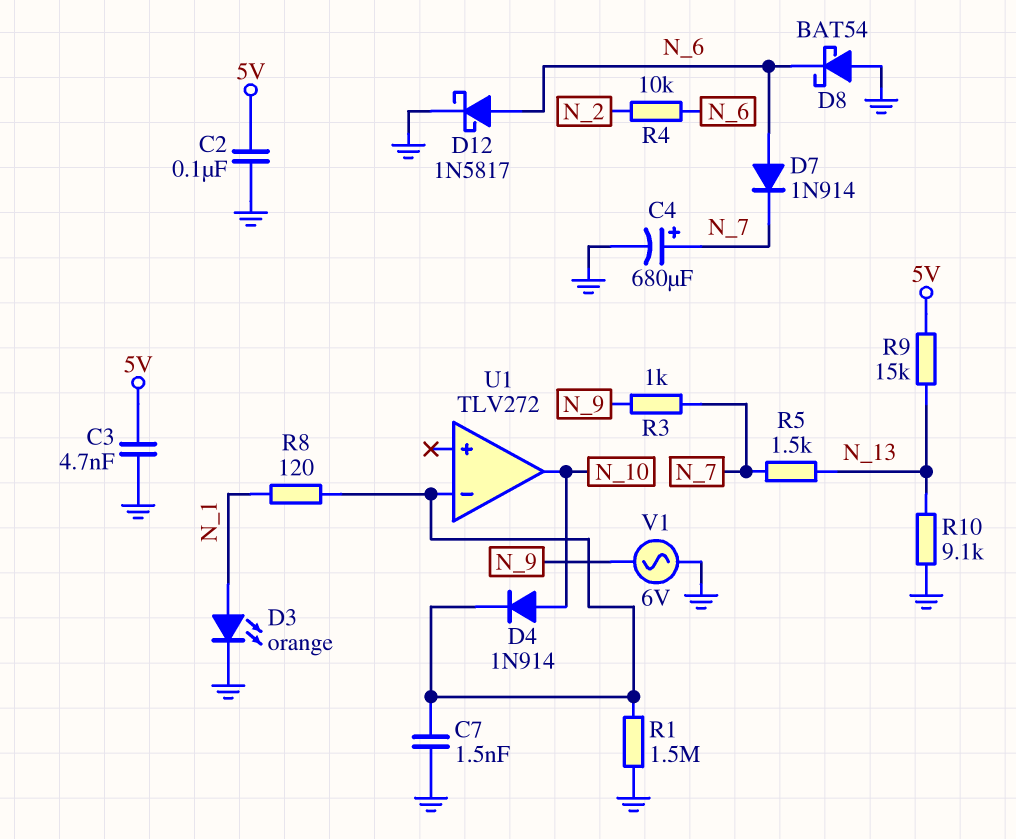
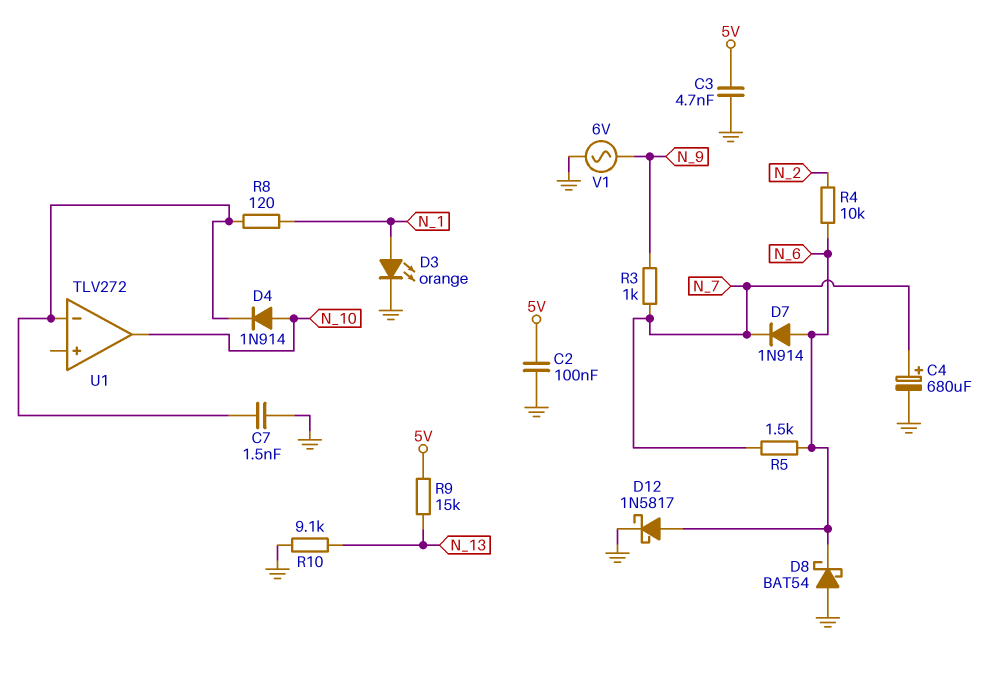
R1: 1.5M (GND, U1/in-) -> none
R5: 1.5k (N_7, N_13) -> 1.5k (N_6, N_7)

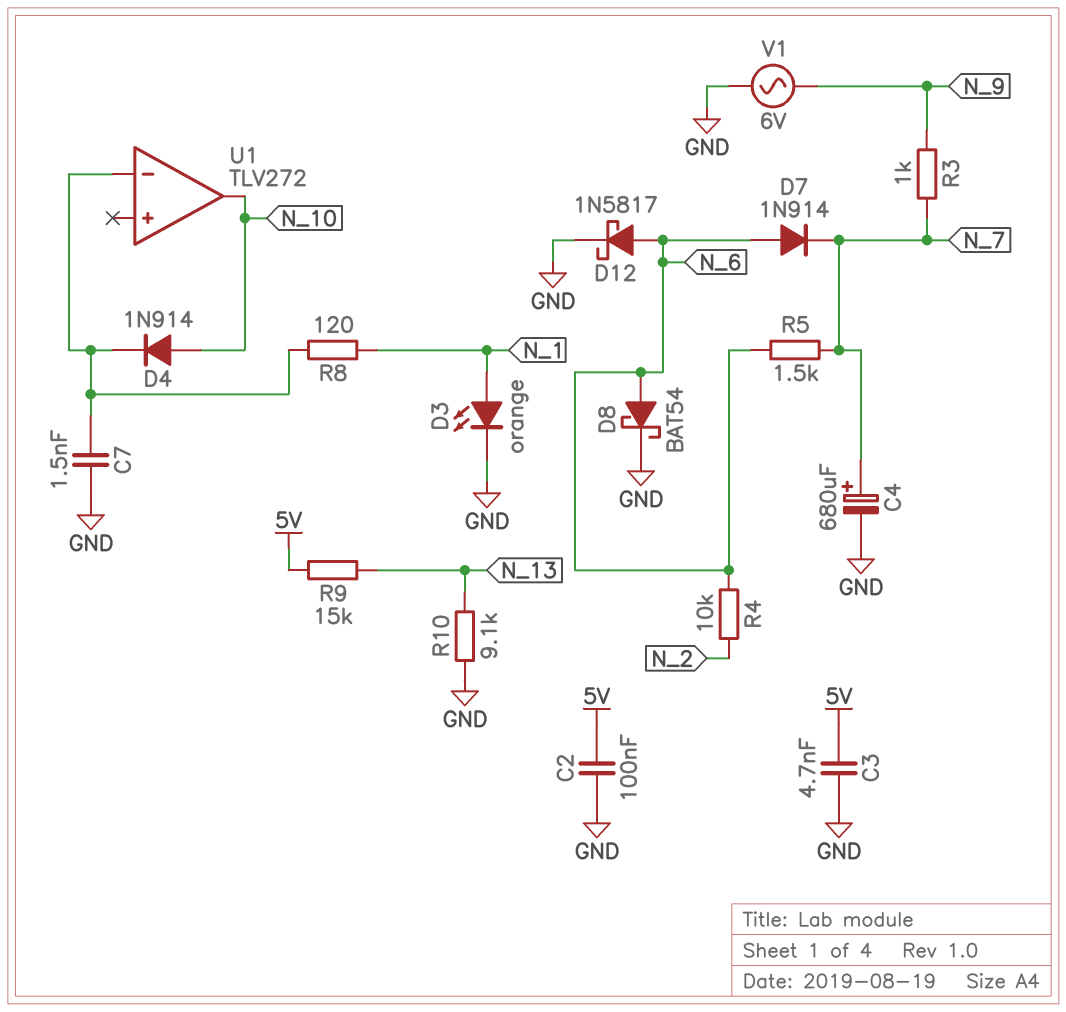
D8: schottky BAT54 (A GND, K N_6) -> schottky BAT54 (A N_6, K GND)

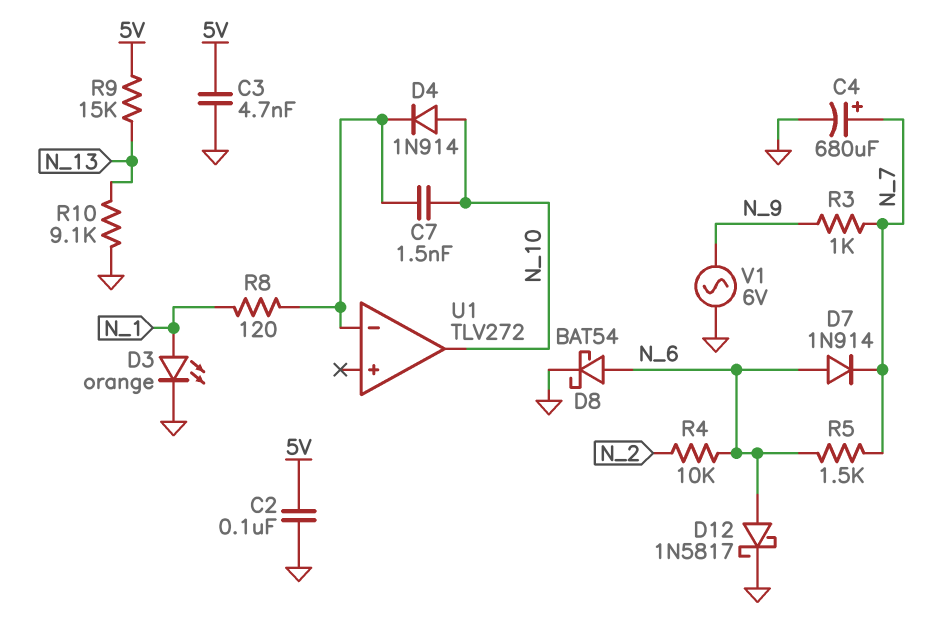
C7: 1.5nF (GND, U1/in-) -> 1.5nF (N_10, U1/in-)

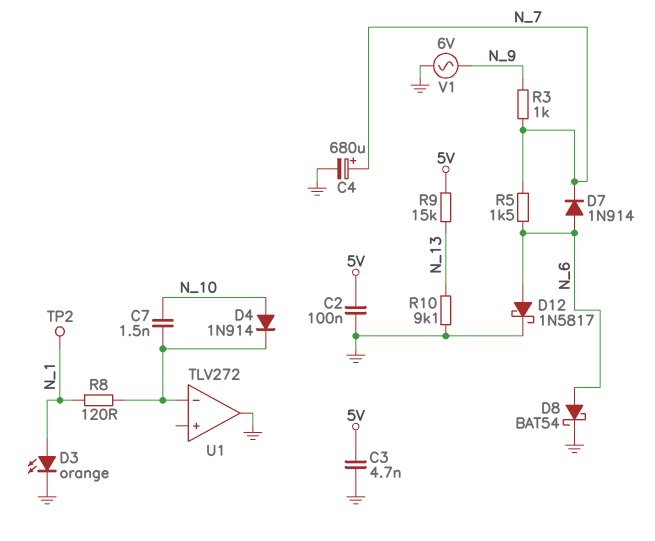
R4: 10k (N_2, N_6) -> none
TP2: none -> test point (N_1)
U1 pin out: N_10 -> GND

